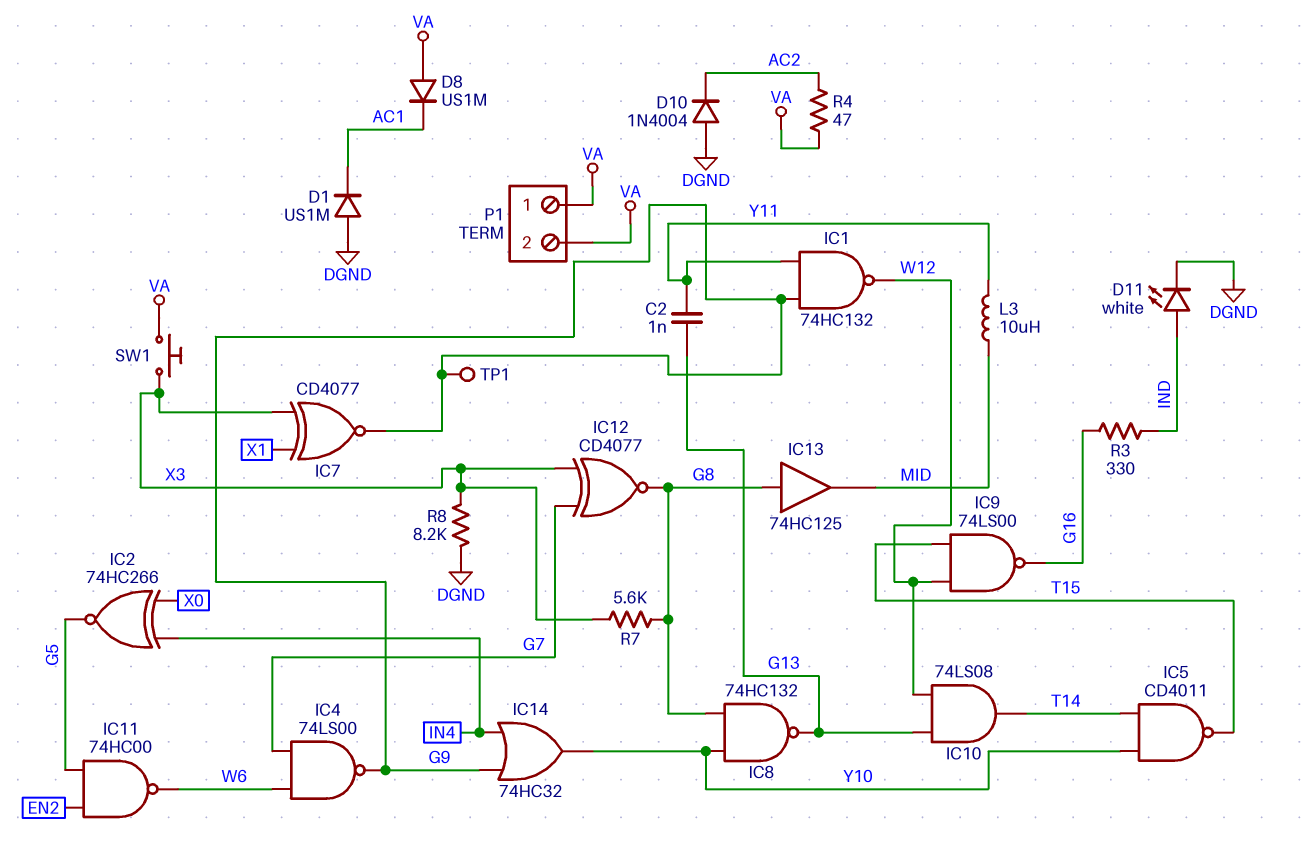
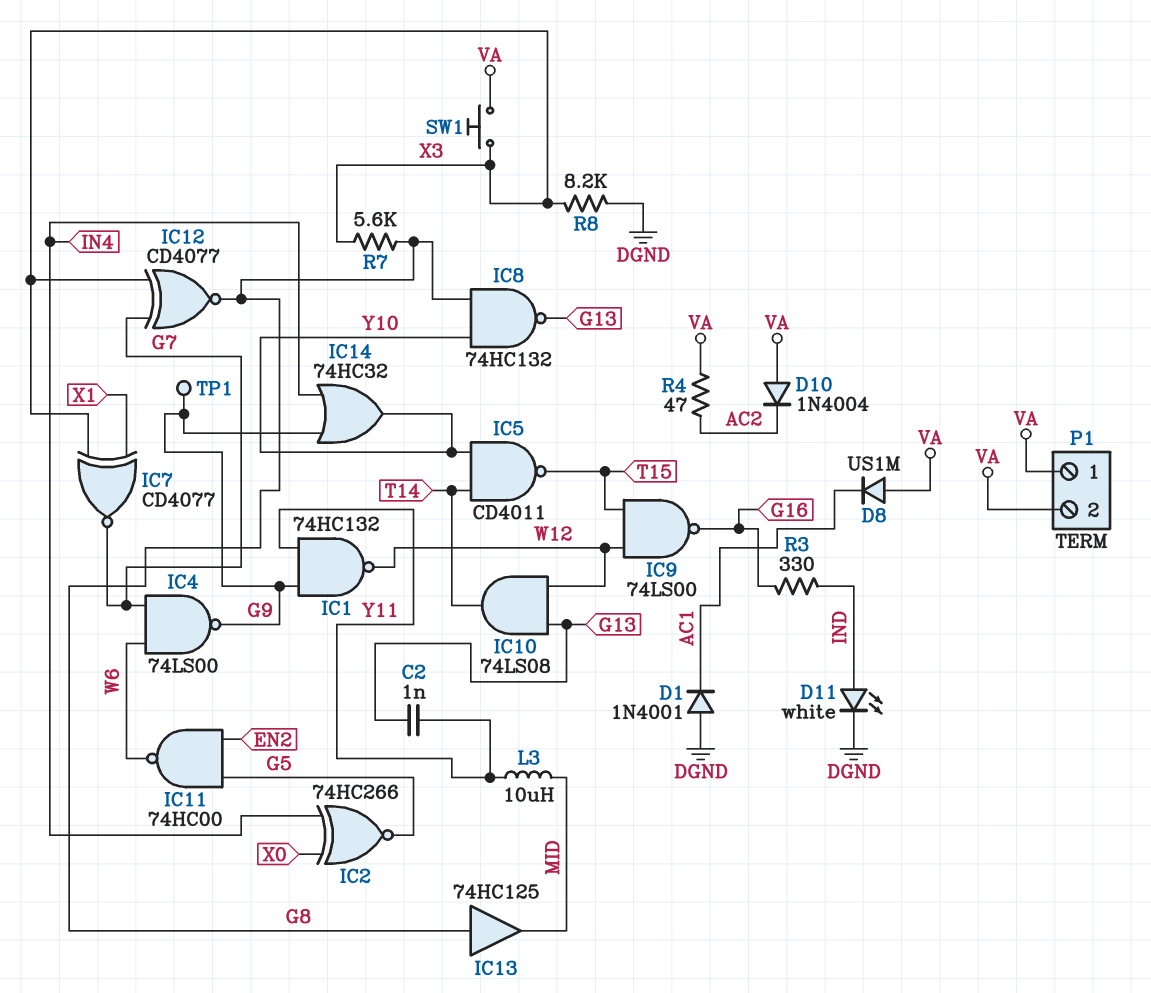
D1: diode US1M (A DGND, K AC1) -> diode 1N4001 (A DGND, K AC1)
D10: diode 1N4004 (A DGND, K AC2) -> diode 1N4004 (A VA, K AC2)
IC7: XNOR CD4077 (in X1, in X3, out G9) -> XNOR CD4077 (in X1, in X3, out G7)

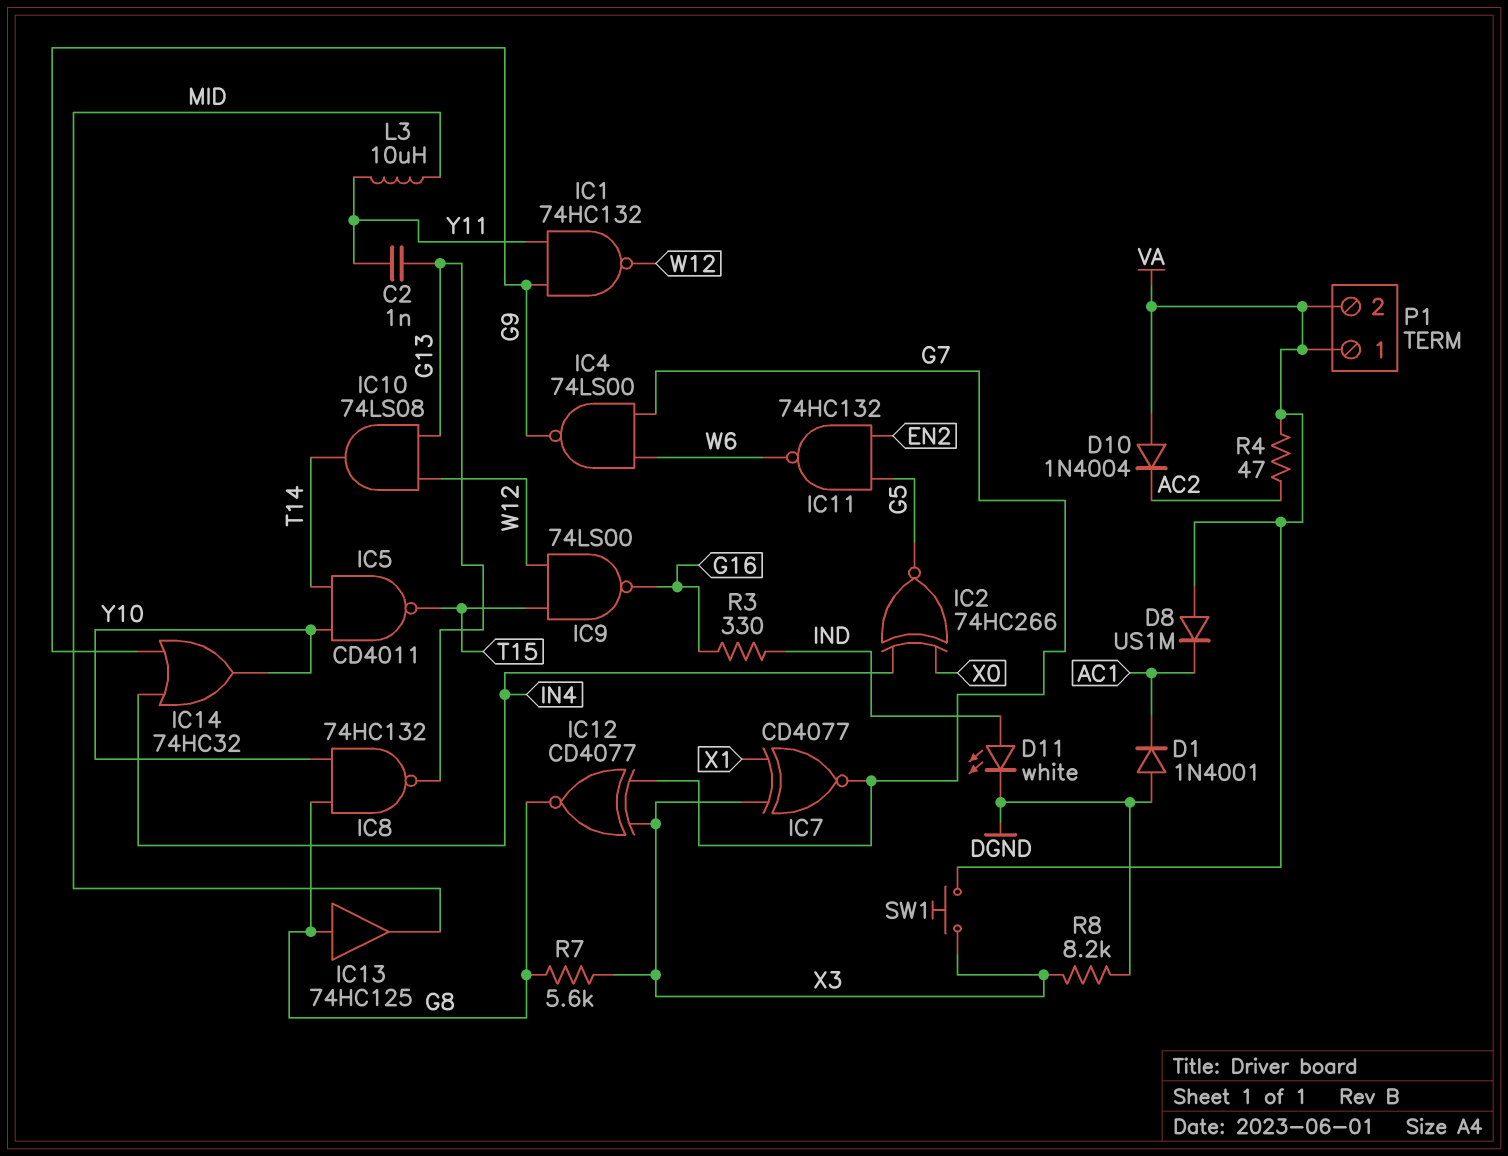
IC11: NAND 74HC00 (in EN2, in G5, out W6) -> NAND 74HC132 (in EN2, in G5, out W6)
TP1: test point (G9) -> none

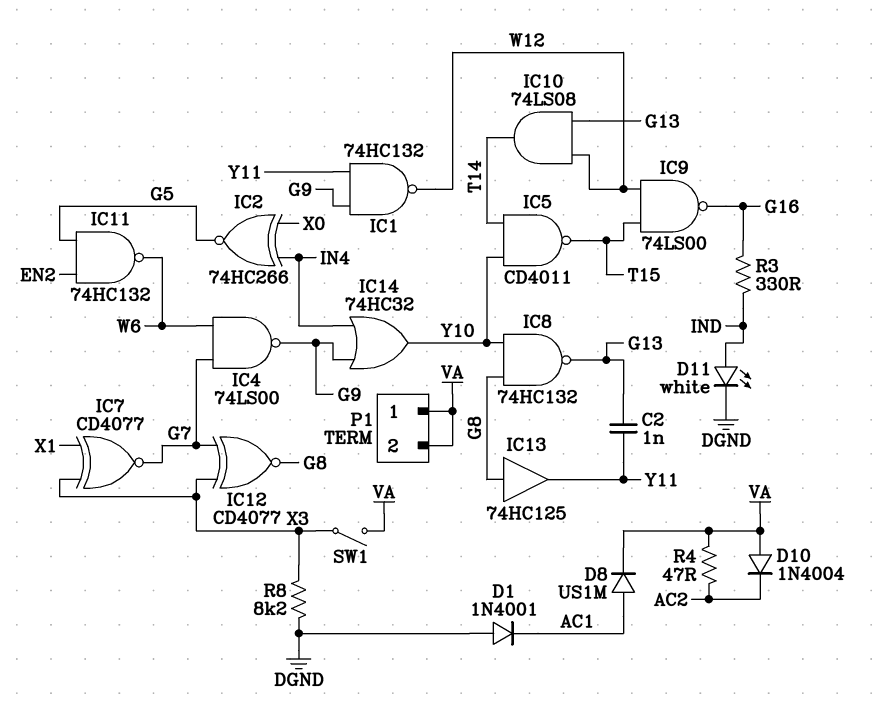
D8: diode US1M (A VA, K AC1) -> diode US1M (A AC1, K VA)
IC13: buffer 74HC125 (in G8, out MID) -> buffer 74HC125 (in G8, out Y11)
L3: 10uH (MID, Y11) -> none
R7: 5.6k (G8, X3) -> none
SW1: button (VA, X3) -> switch (VA, X3)

